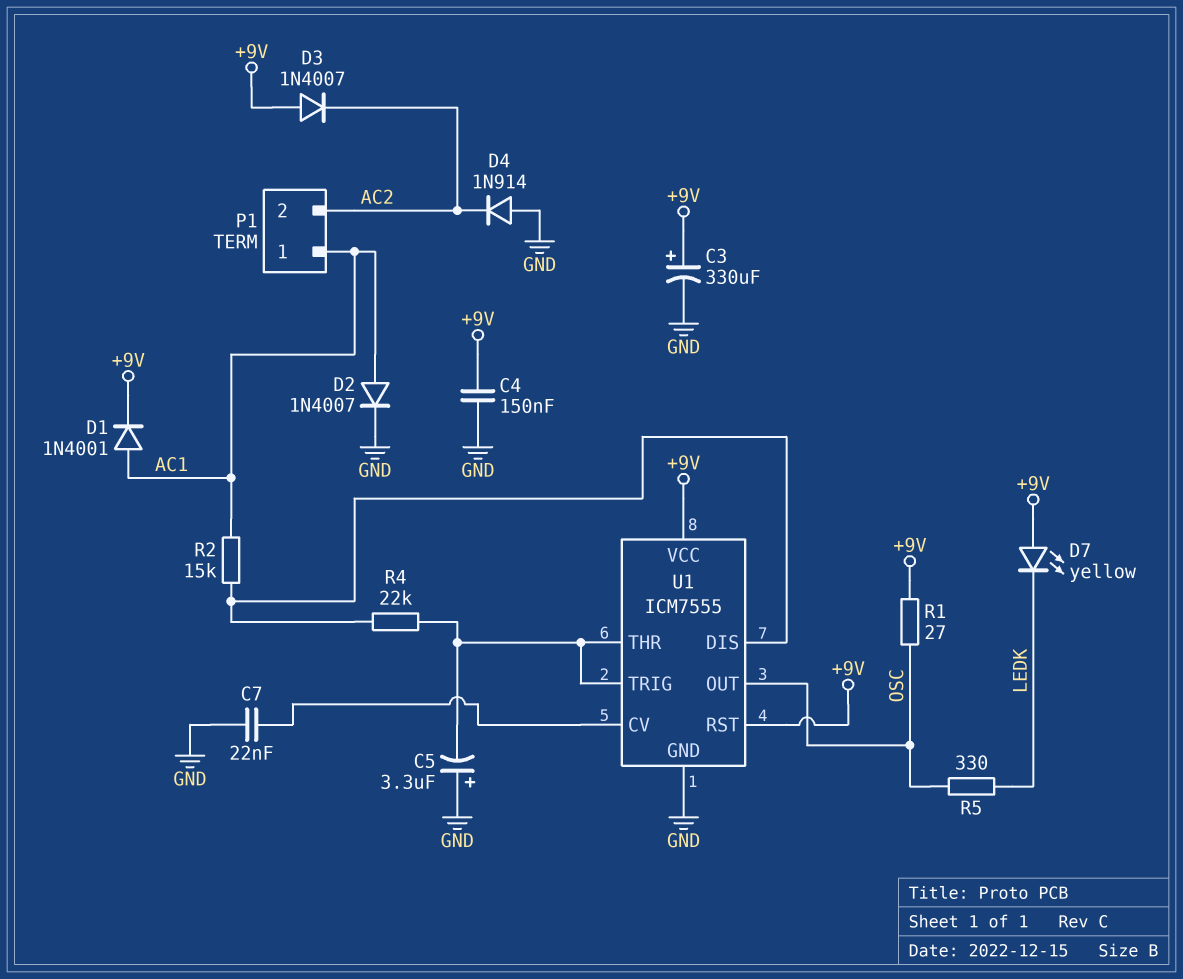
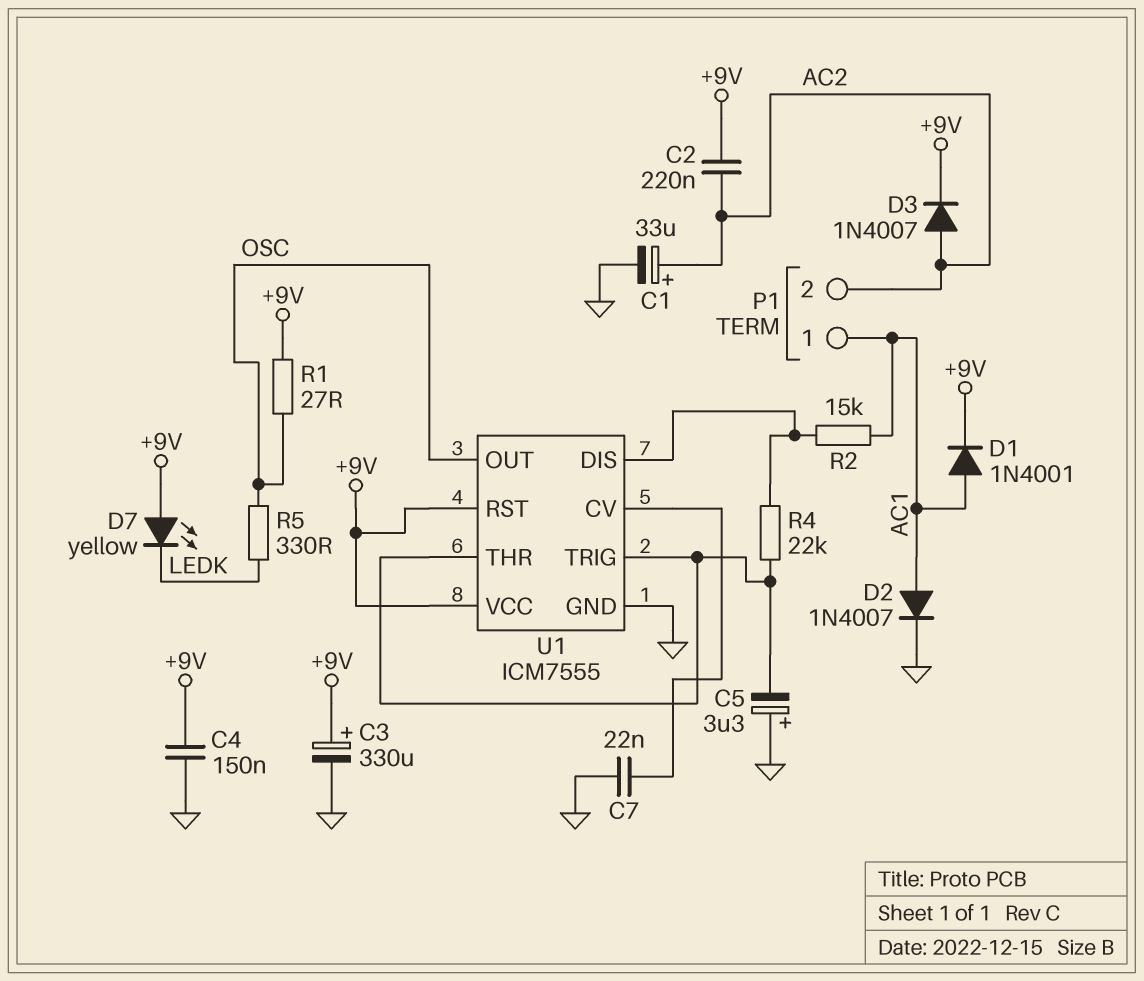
C1: none -> 33uF (plus AC2, minus GND)
C2: none -> 220nF (+9V, AC2)
D3: diode 1N4007 (A +9V, K AC2) -> diode 1N4007 (A AC2, K +9V)
D4: diode 1N914 (A GND, K AC2) -> none

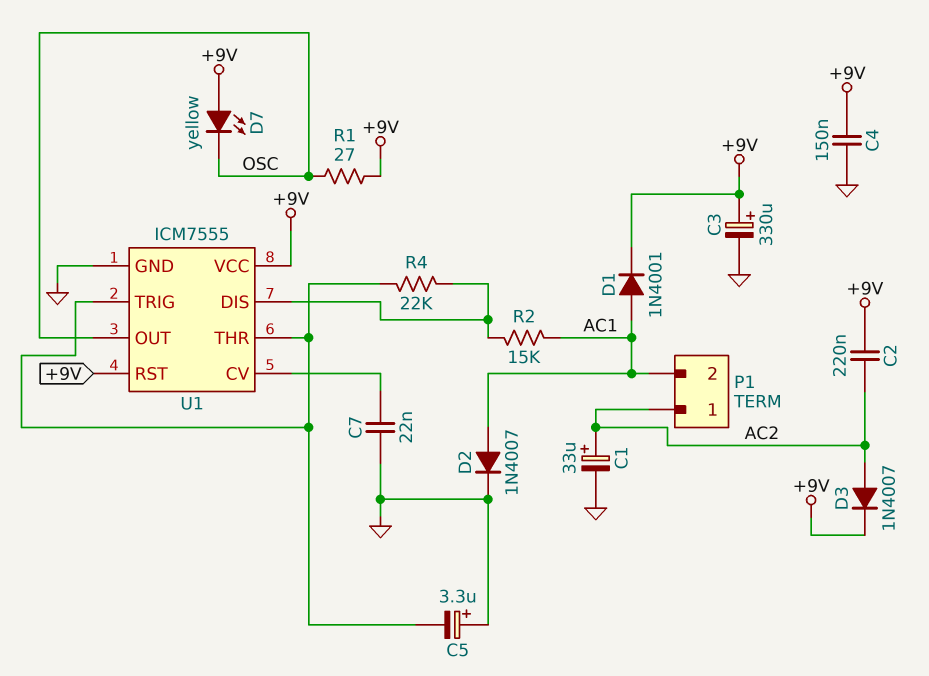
D7: LED yellow (A +9V, K LEDK) -> LED yellow (A +9V, K OSC)
P1 pin 1: AC1 -> AC2
P1 pin 2: AC2 -> AC1
R5: 330 (LEDK, OSC) -> none

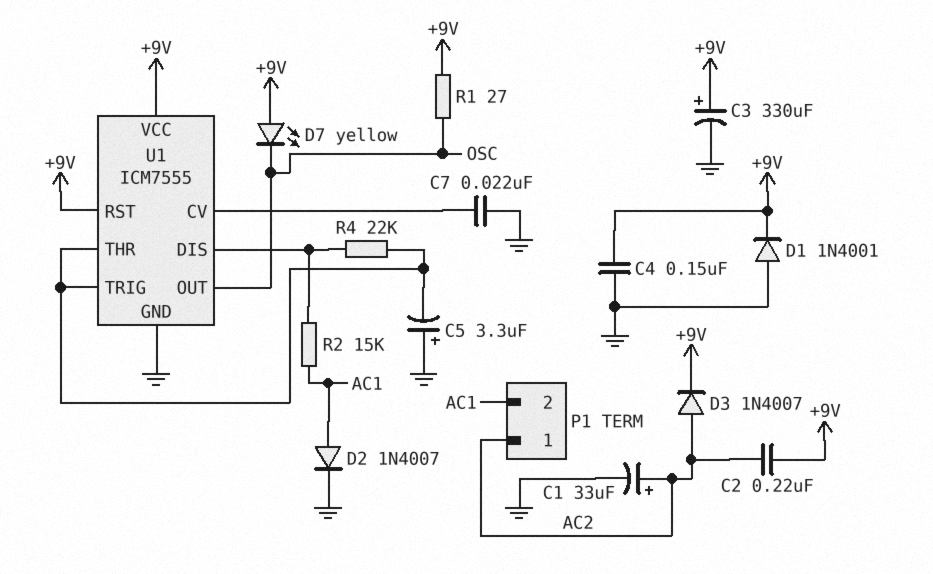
D1: diode 1N4001 (A AC1, K +9V) -> diode 1N4001 (A GND, K +9V)

